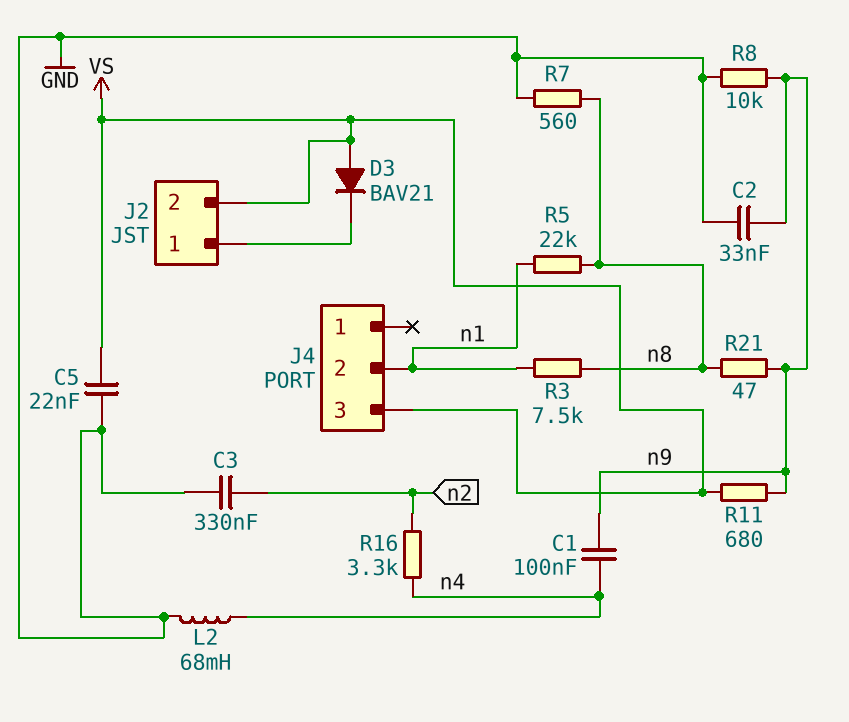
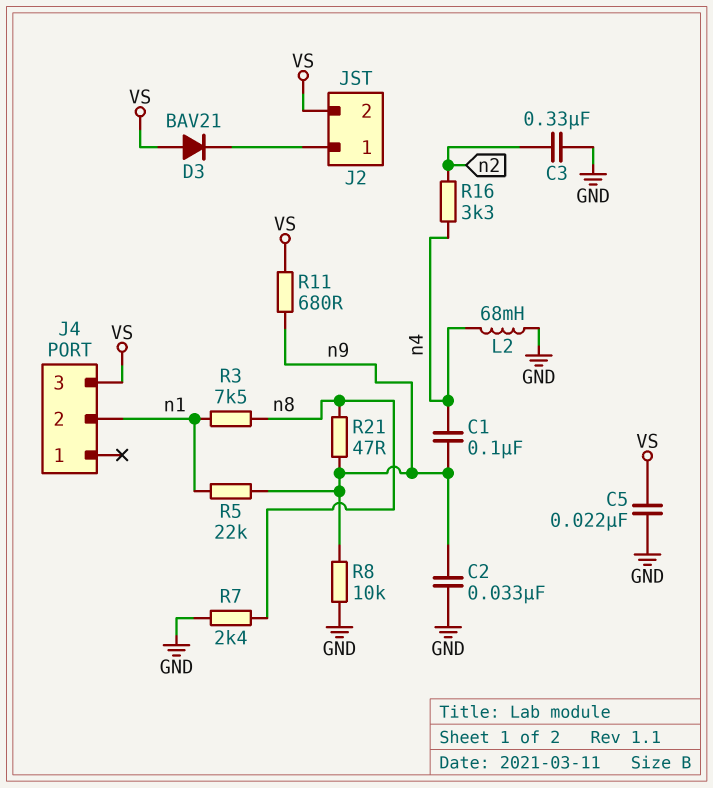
R5: 22k (n1, n8) -> 22k (n1, n9)
R7: 560 (GND, n8) -> 2.4k (GND, n8)

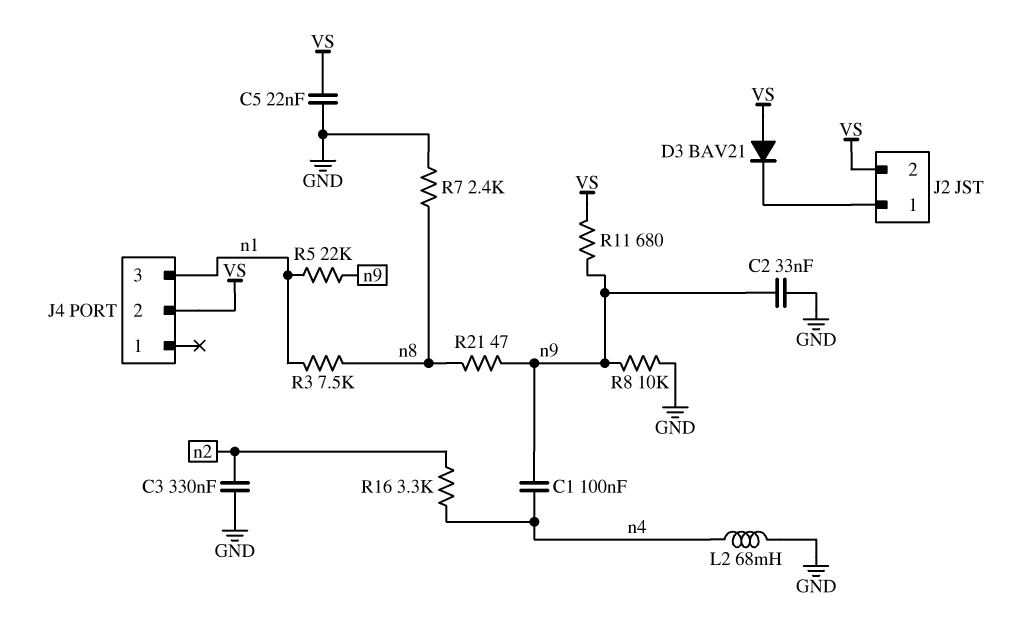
J4 pin 2: n1 -> VS
J4 pin 3: VS -> n1

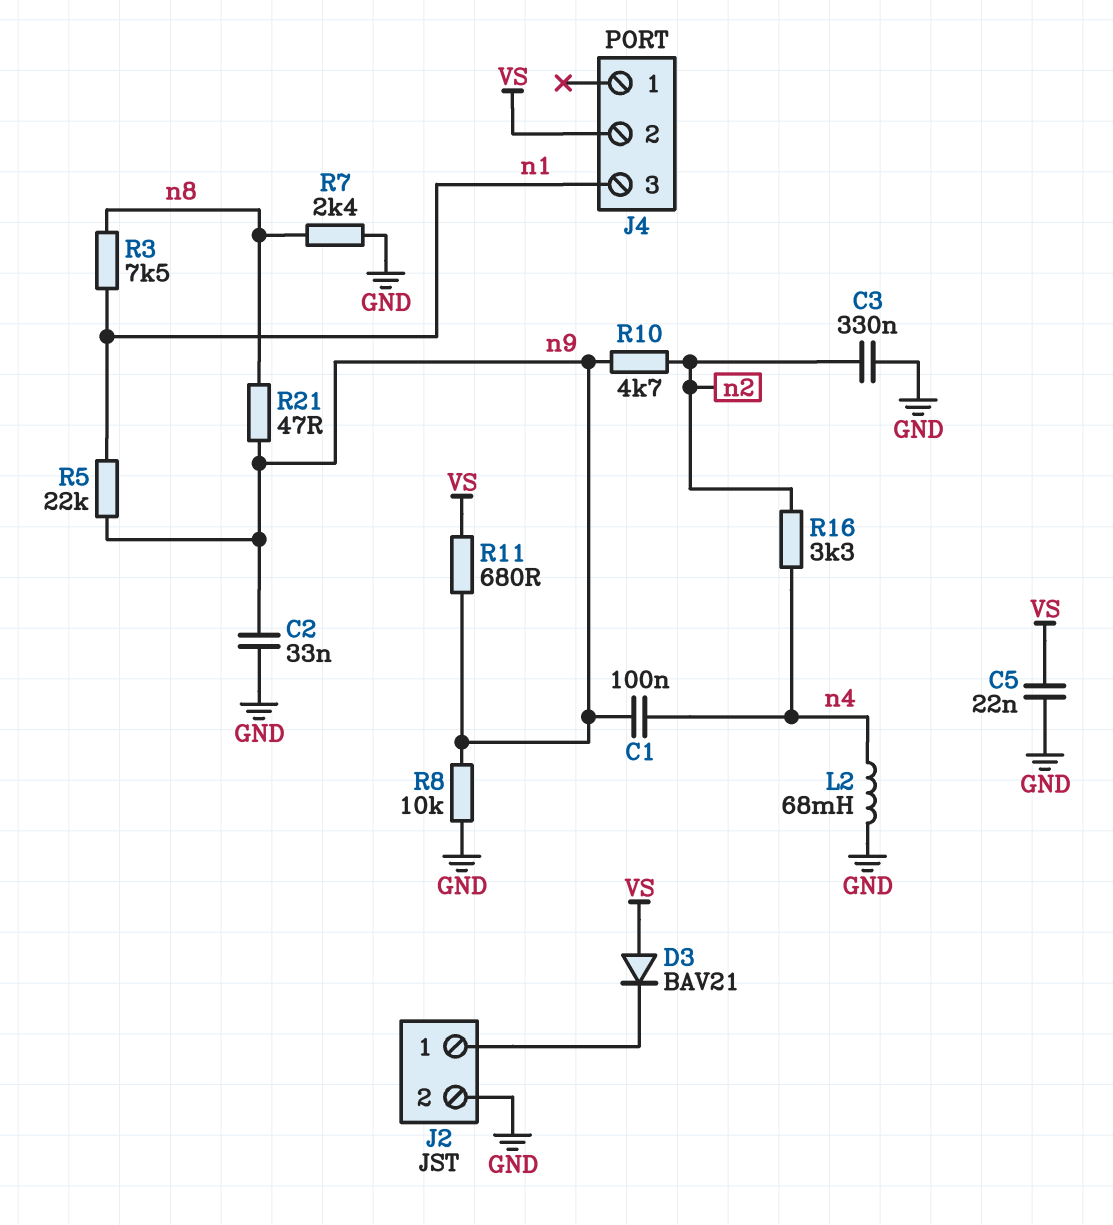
J2 pin 2: VS -> GND
R10: none -> 4.7k (n2, n9)

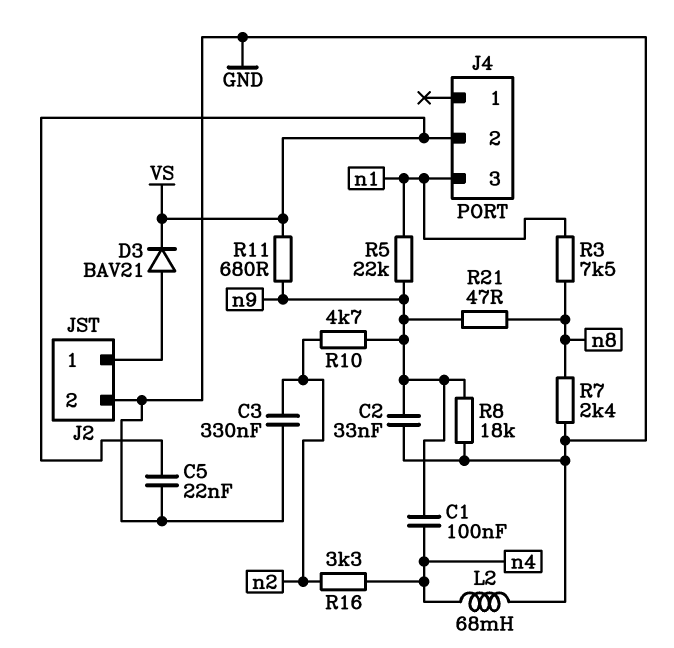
D3: diode BAV21 (A VS, K J2/1) -> diode BAV21 (A J2/1, K VS)
R8: 10k (GND, n9) -> 18k (GND, n9)

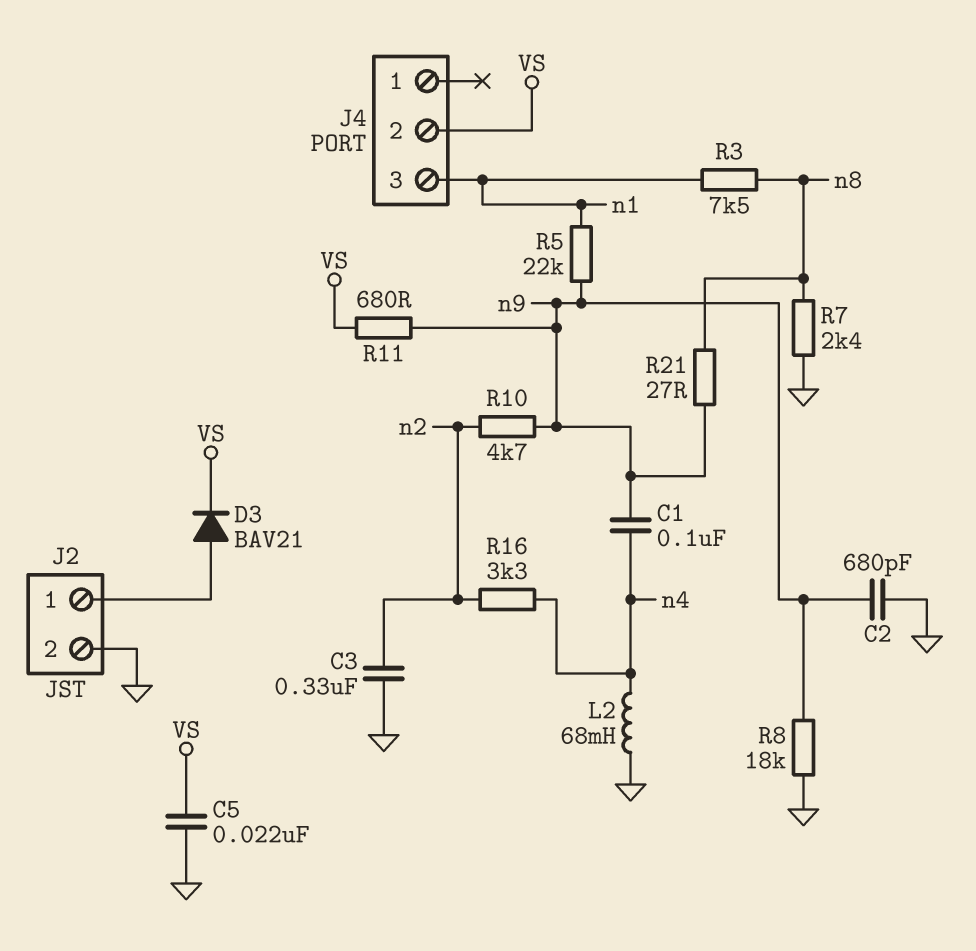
C2: 33nF (GND, n9) -> 680pF (GND, n9)
R21: 47 (n8, n9) -> 27 (n8, n9)

